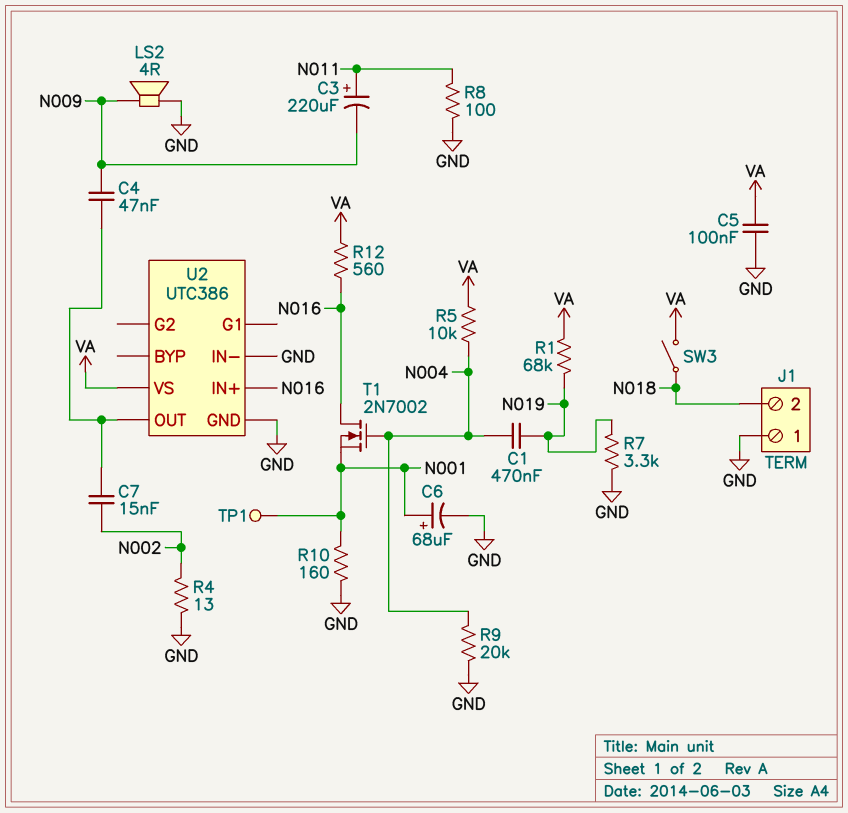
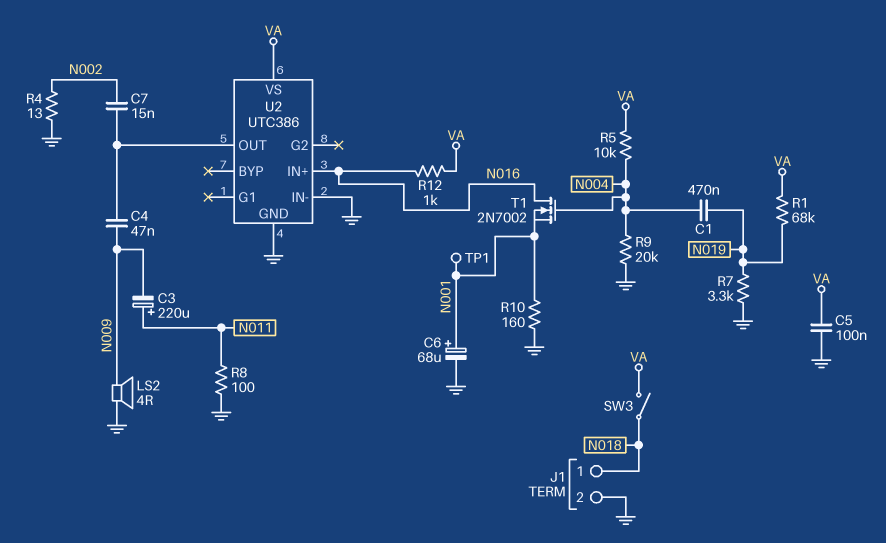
J1 pin 1: GND -> N018
J1 pin 2: N018 -> GND
R12: 560 (N016, VA) -> 1k (N016, VA)

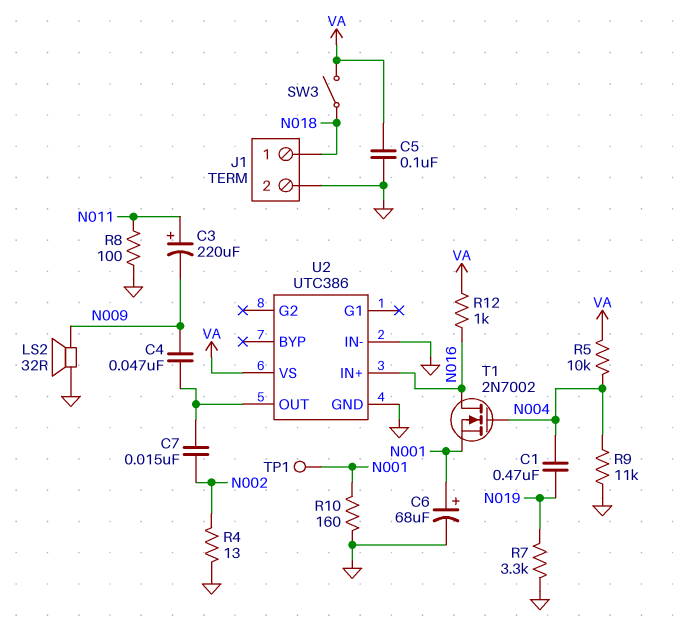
LS2: speaker 4R (GND, N009) -> speaker 32R (GND, N009)
R1: 68k (N019, VA) -> none
R9: 20k (GND, N004) -> 11k (GND, N004)

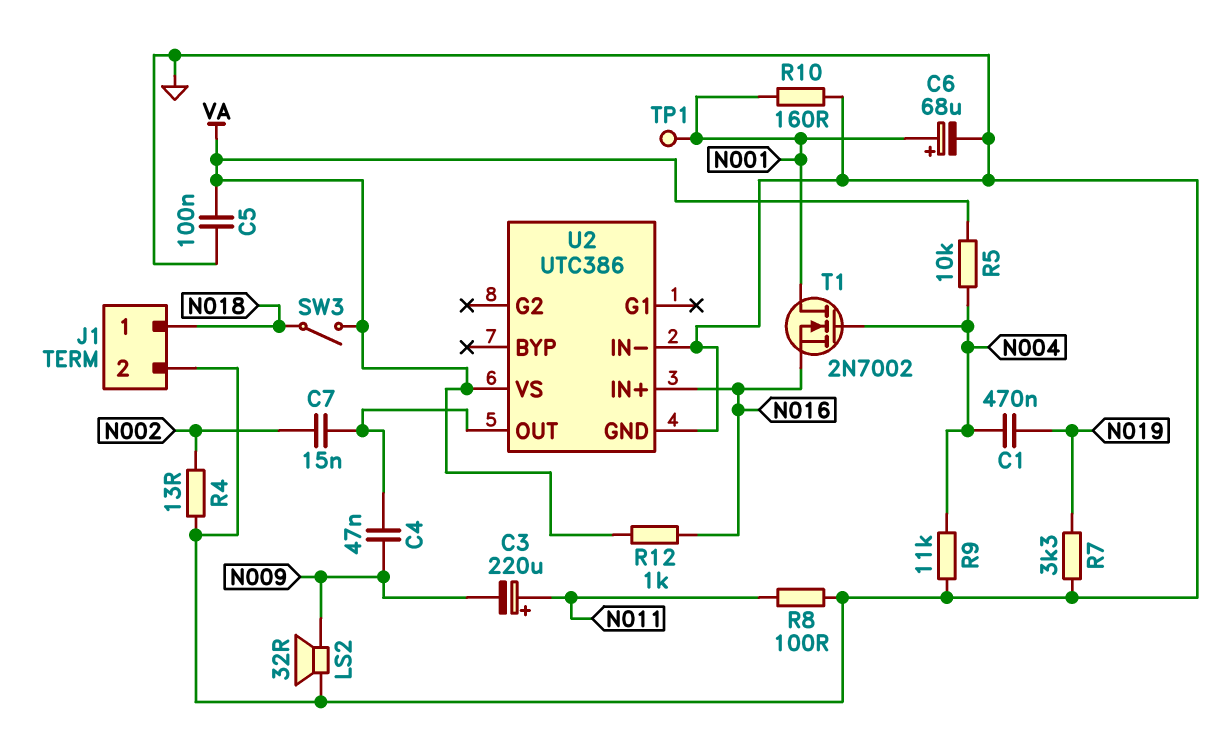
T1: NMOS 2N7002 (G N004, D N016, S N001) -> NMOS 2N7002 (G N004, D N001, S N016)

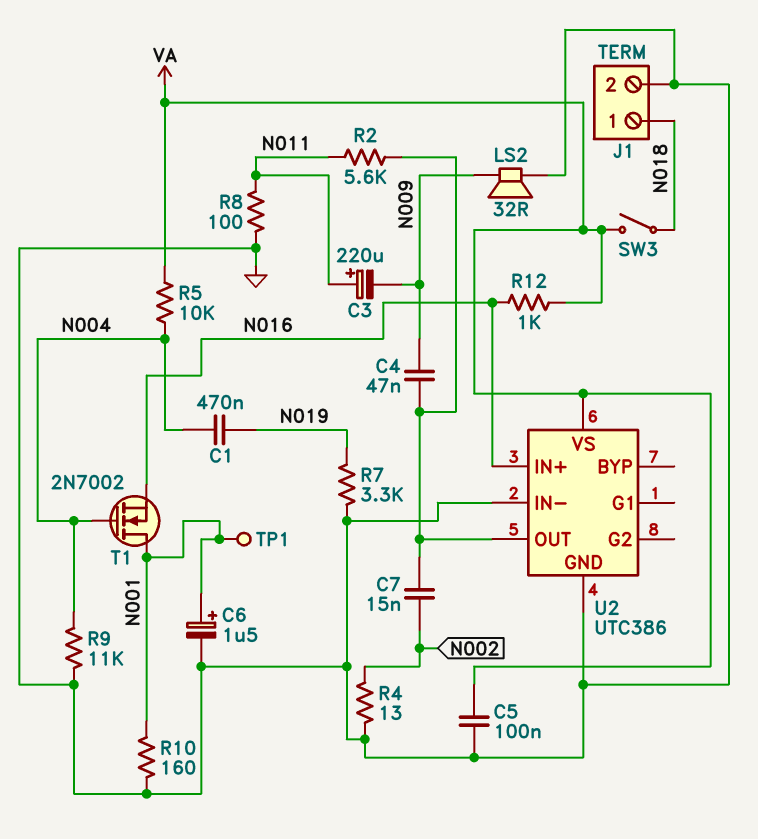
C6: 68uF (plus N001, minus GND) -> 1.5uF (plus N001, minus GND)
R2: none -> 5.6k (N011, U2/OUT)

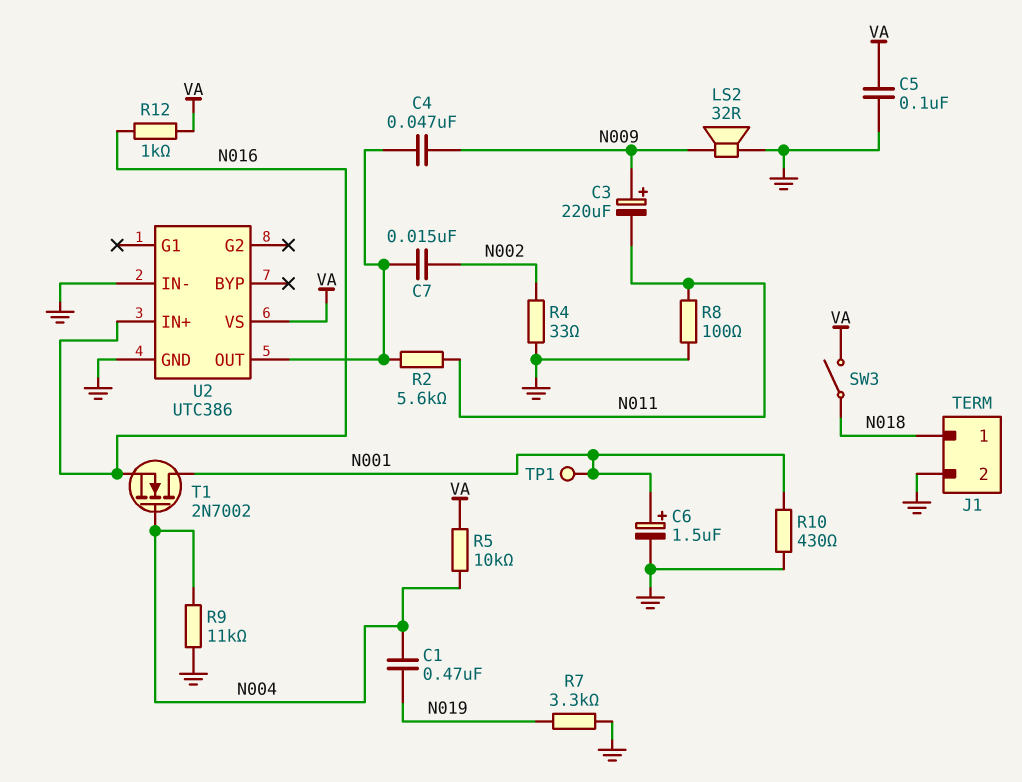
C3: 220uF (plus N011, minus N009) -> 220uF (plus N009, minus N011)
R4: 13 (GND, N002) -> 33 (GND, N002)
R10: 160 (GND, N001) -> 430 (GND, N001)

